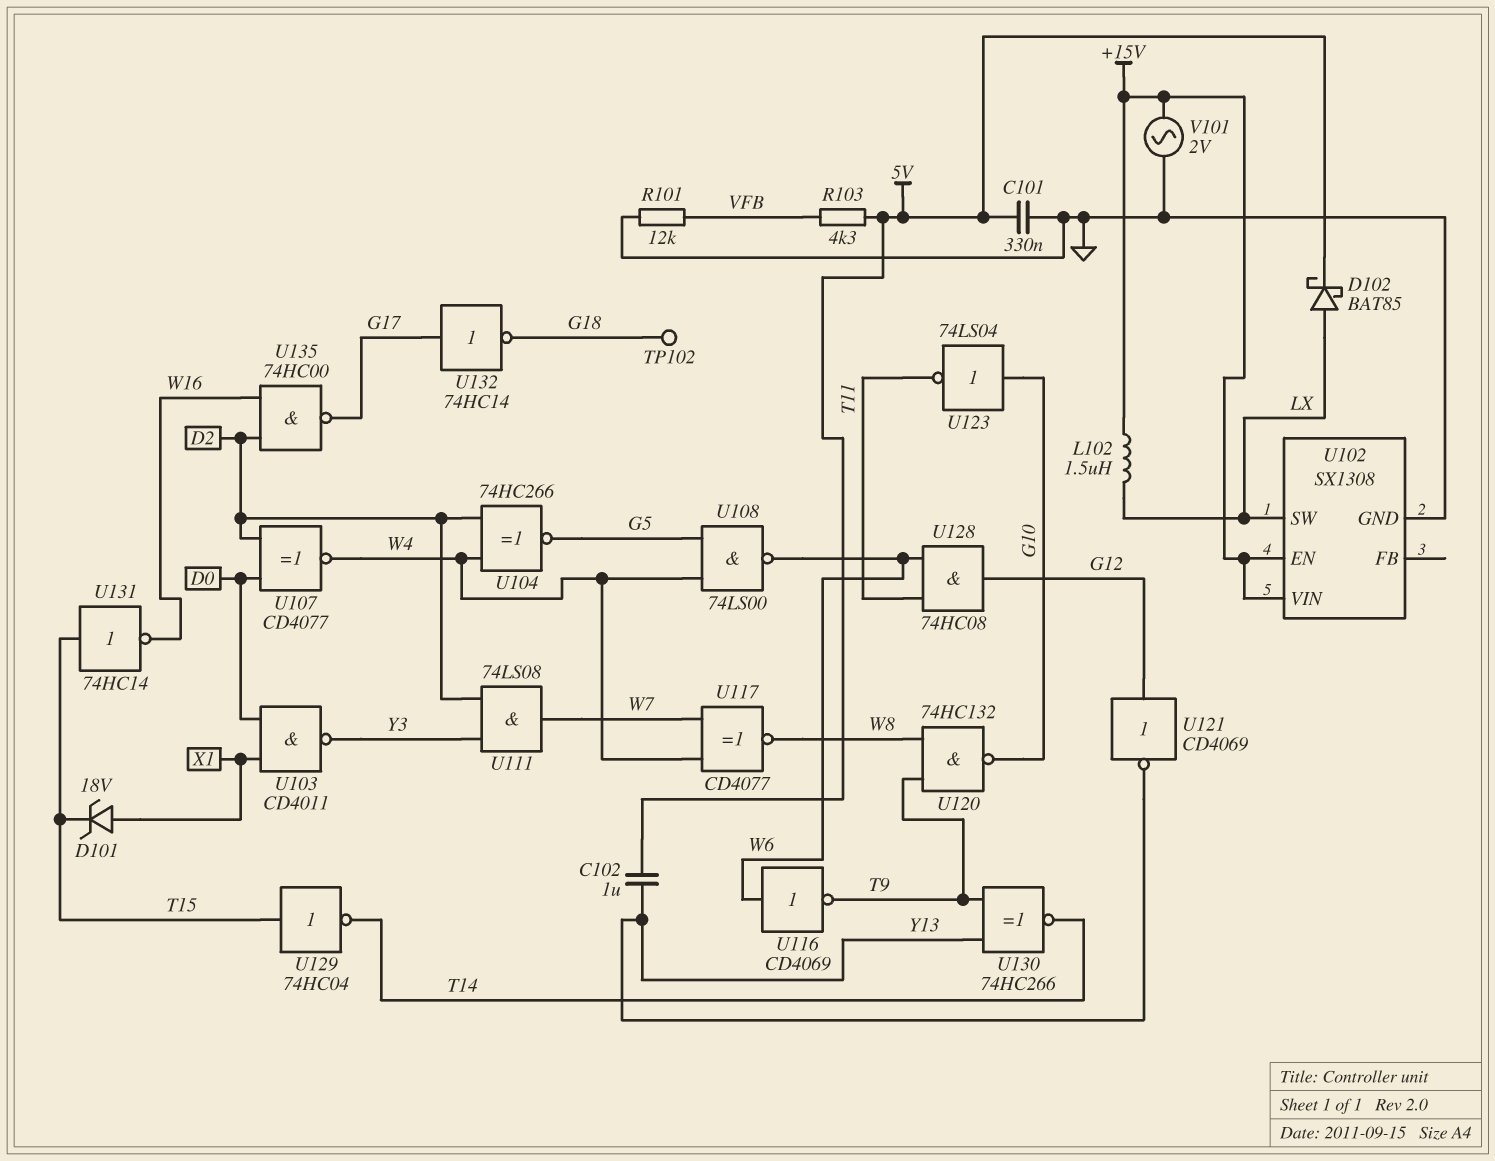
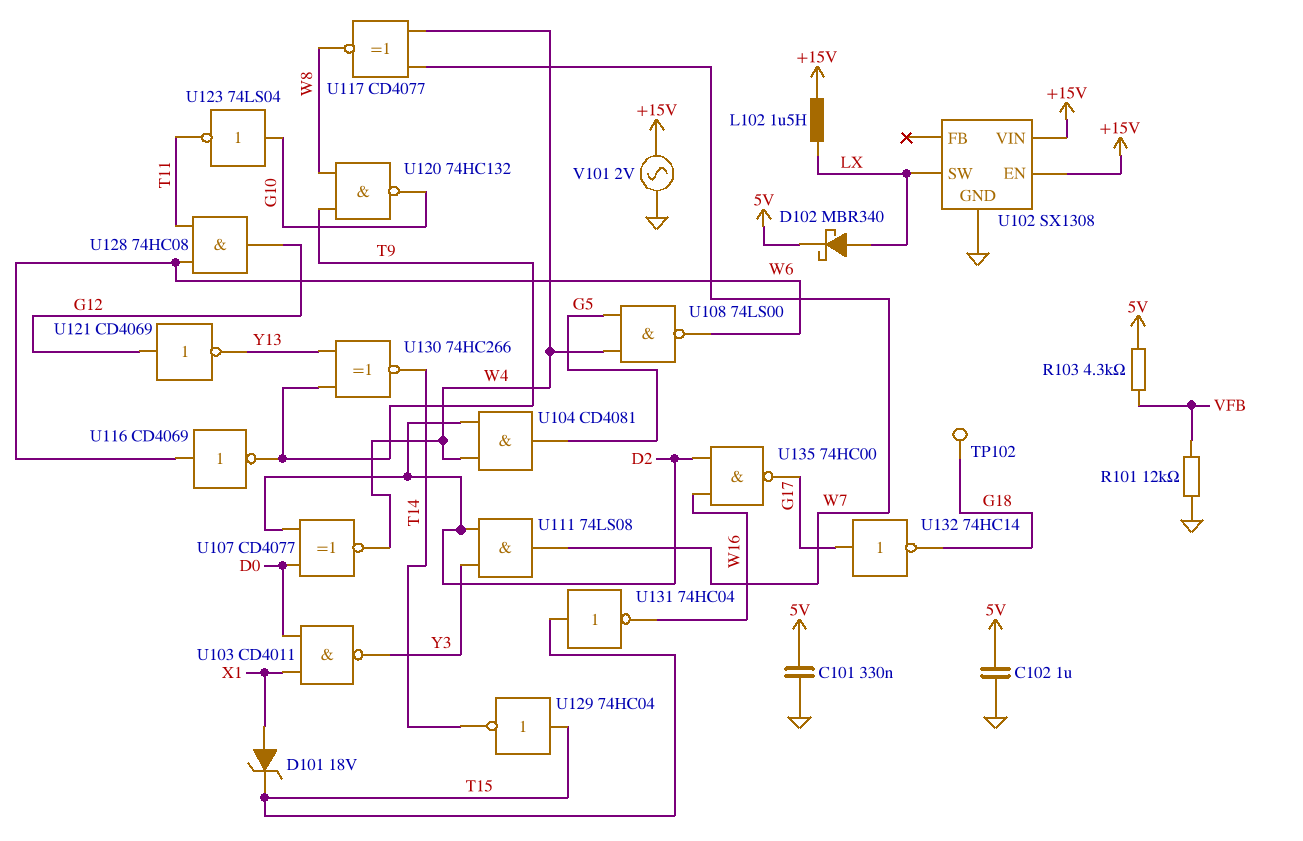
C102: 1uF (5V, Y13) -> 1uF (5V, GND)
D102: schottky BAT85 (A LX, K 5V) -> schottky MBR340 (A LX, K 5V)
U104: XNOR 74HC266 (in D2, in W4, out G5) -> AND CD4081 (in D2, in W4, out G5)
U131: NOT 74HC14 (in T15, out W16) -> NOT 74HC04 (in T15, out W16)

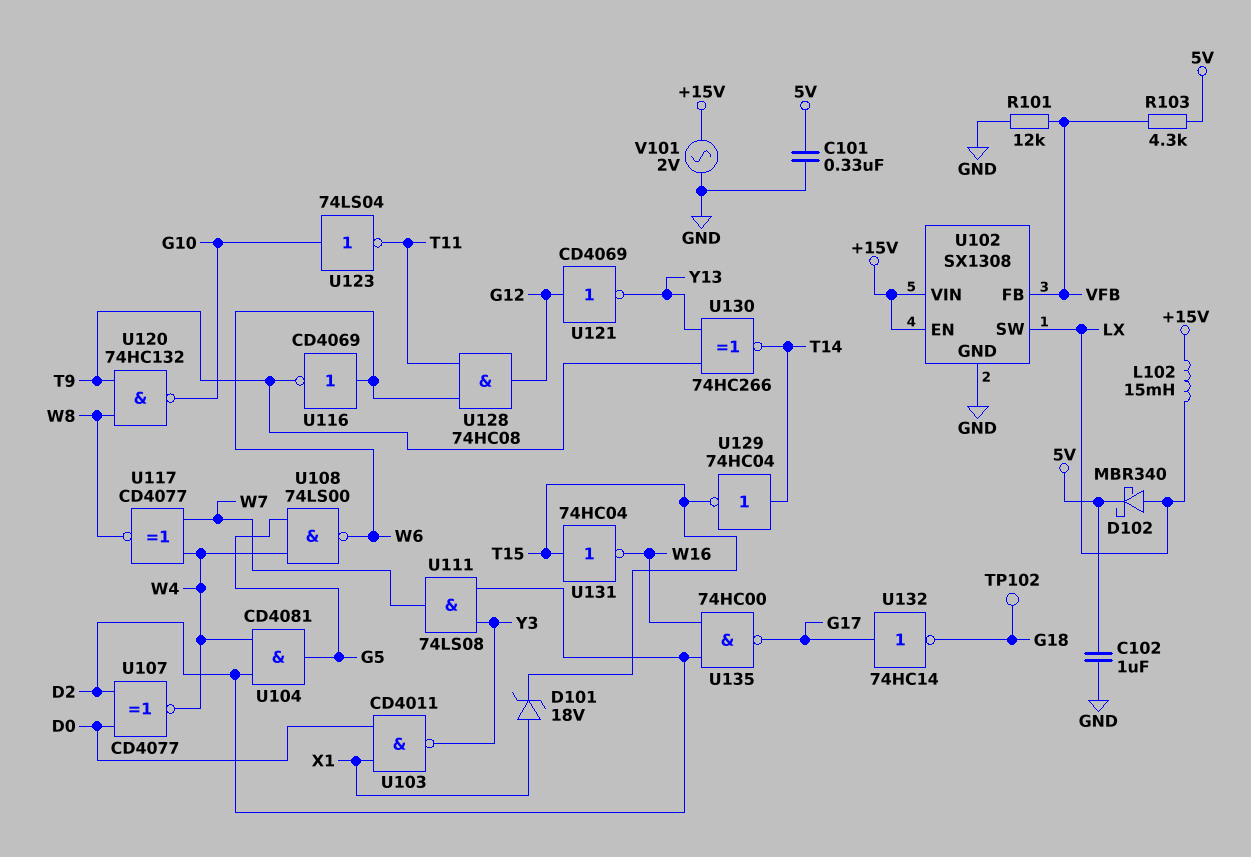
L102: 1.5uH (+15V, LX) -> 15mH (+15V, LX)
U102 pin FB: none -> VFB
U129: NOT 74HC04 (in T15, out T14) -> NOT 74HC04 (in T14, out T15)

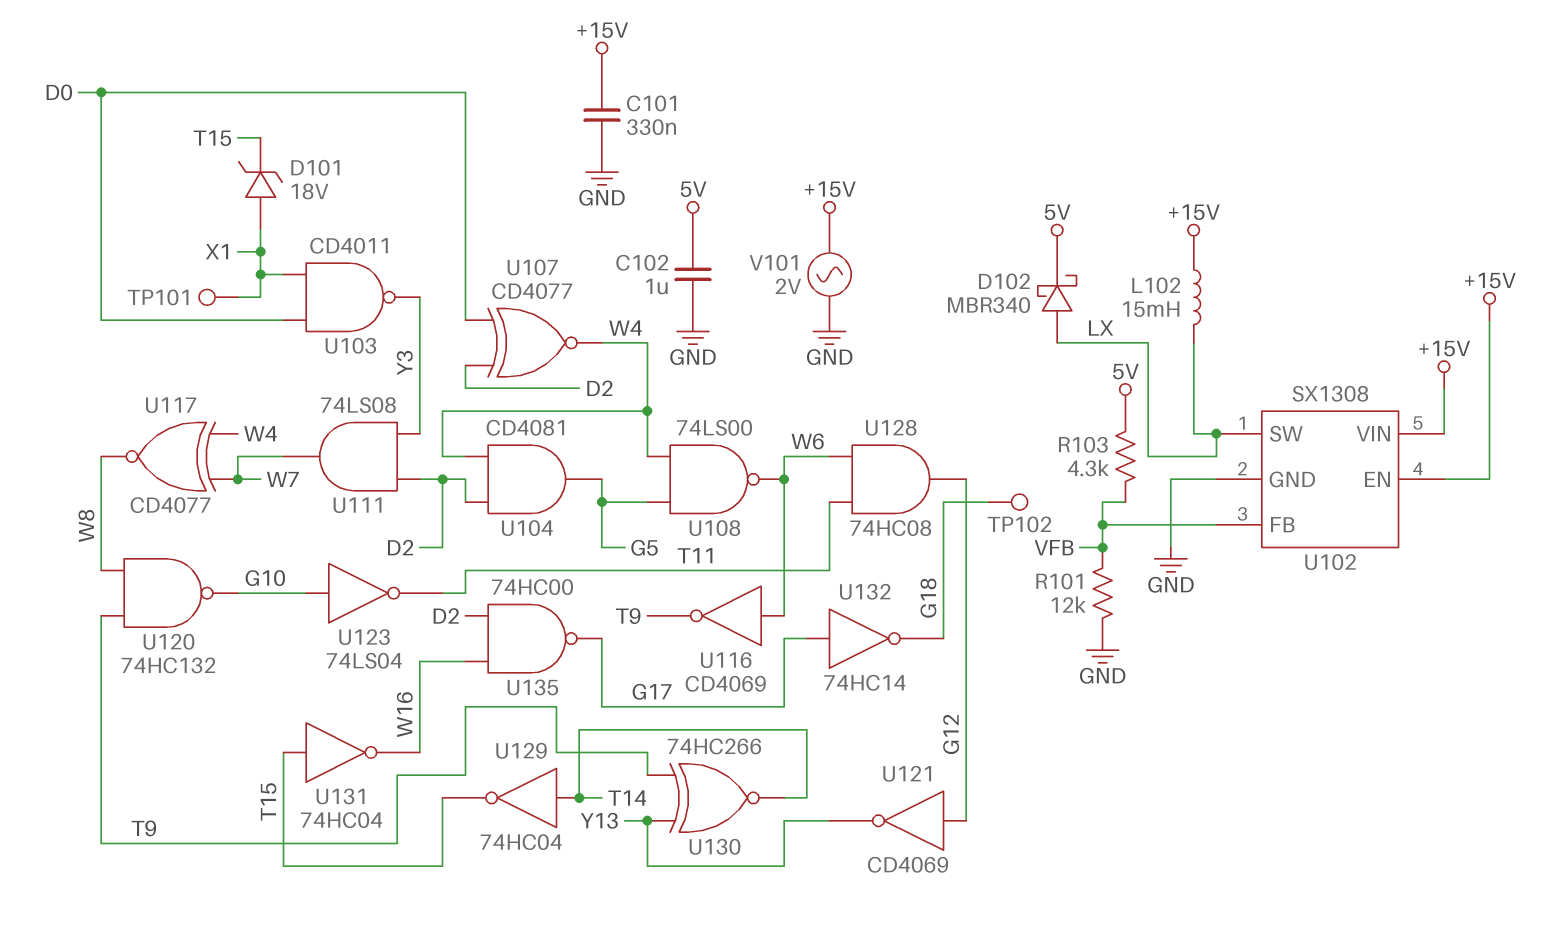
C101: 330nF (5V, GND) -> 330nF (+15V, GND)
TP101: none -> test point (X1)

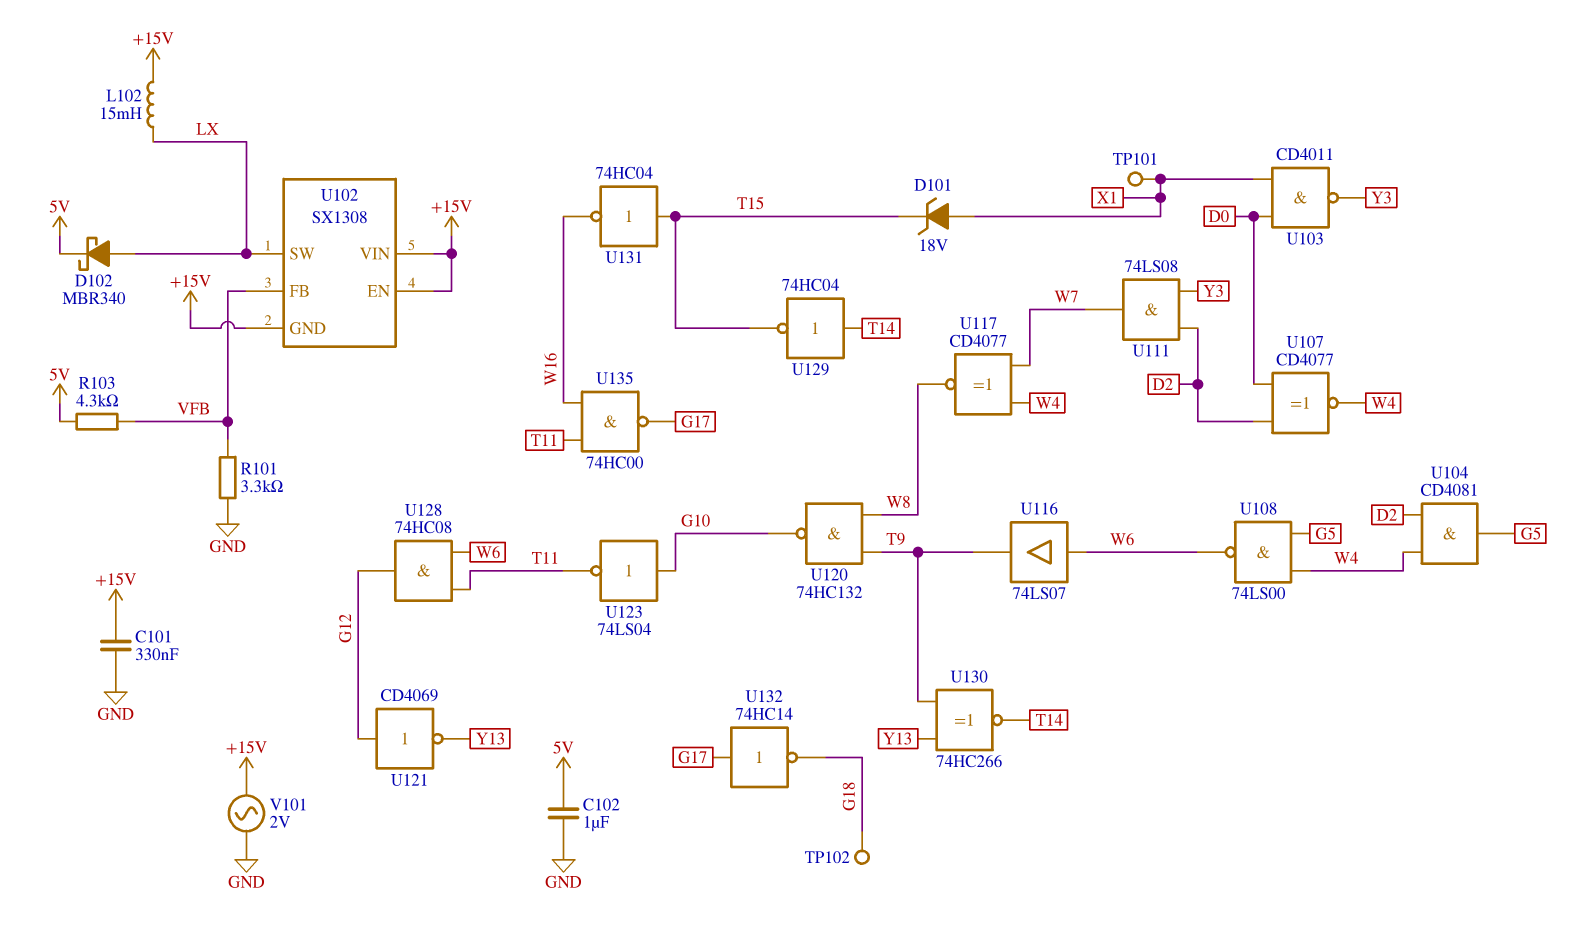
R101: 12k (GND, VFB) -> 3.3k (GND, VFB)
U102 pin GND: GND -> +15V
U116: NOT CD4069 (in W6, out T9) -> buffer 74LS07 (in W6, out T9)
U135: NAND 74HC00 (in D2, in W16, out G17) -> NAND 74HC00 (in T11, in W16, out G17)

